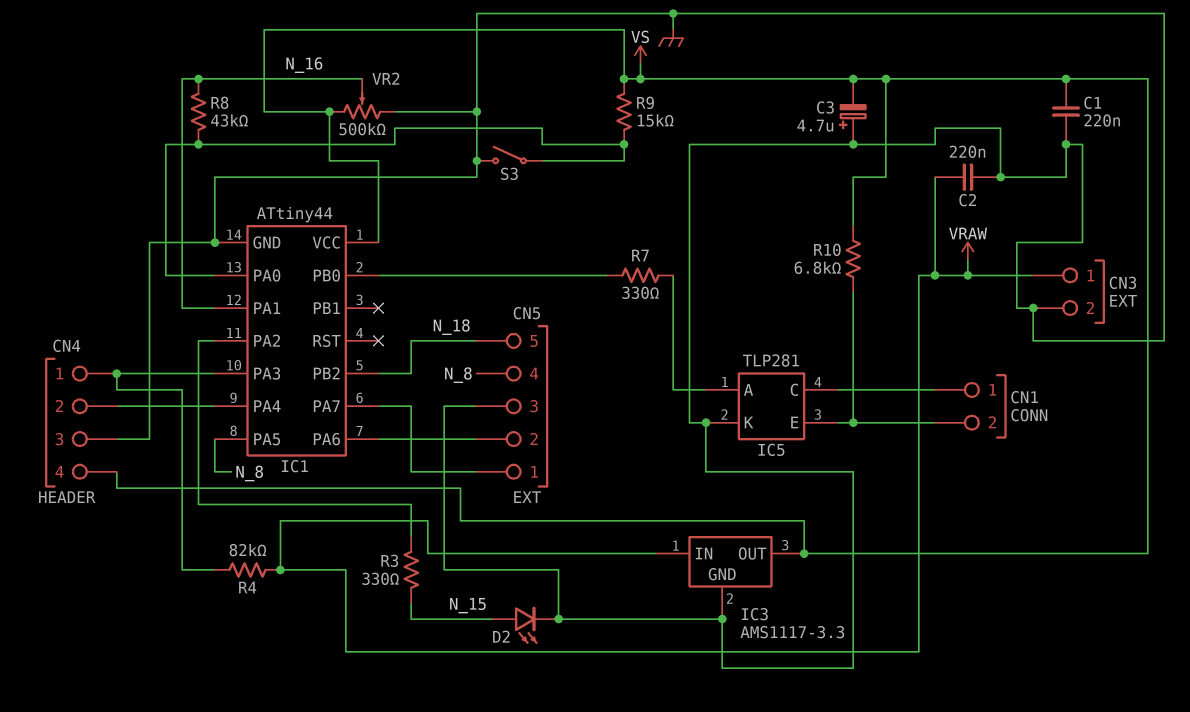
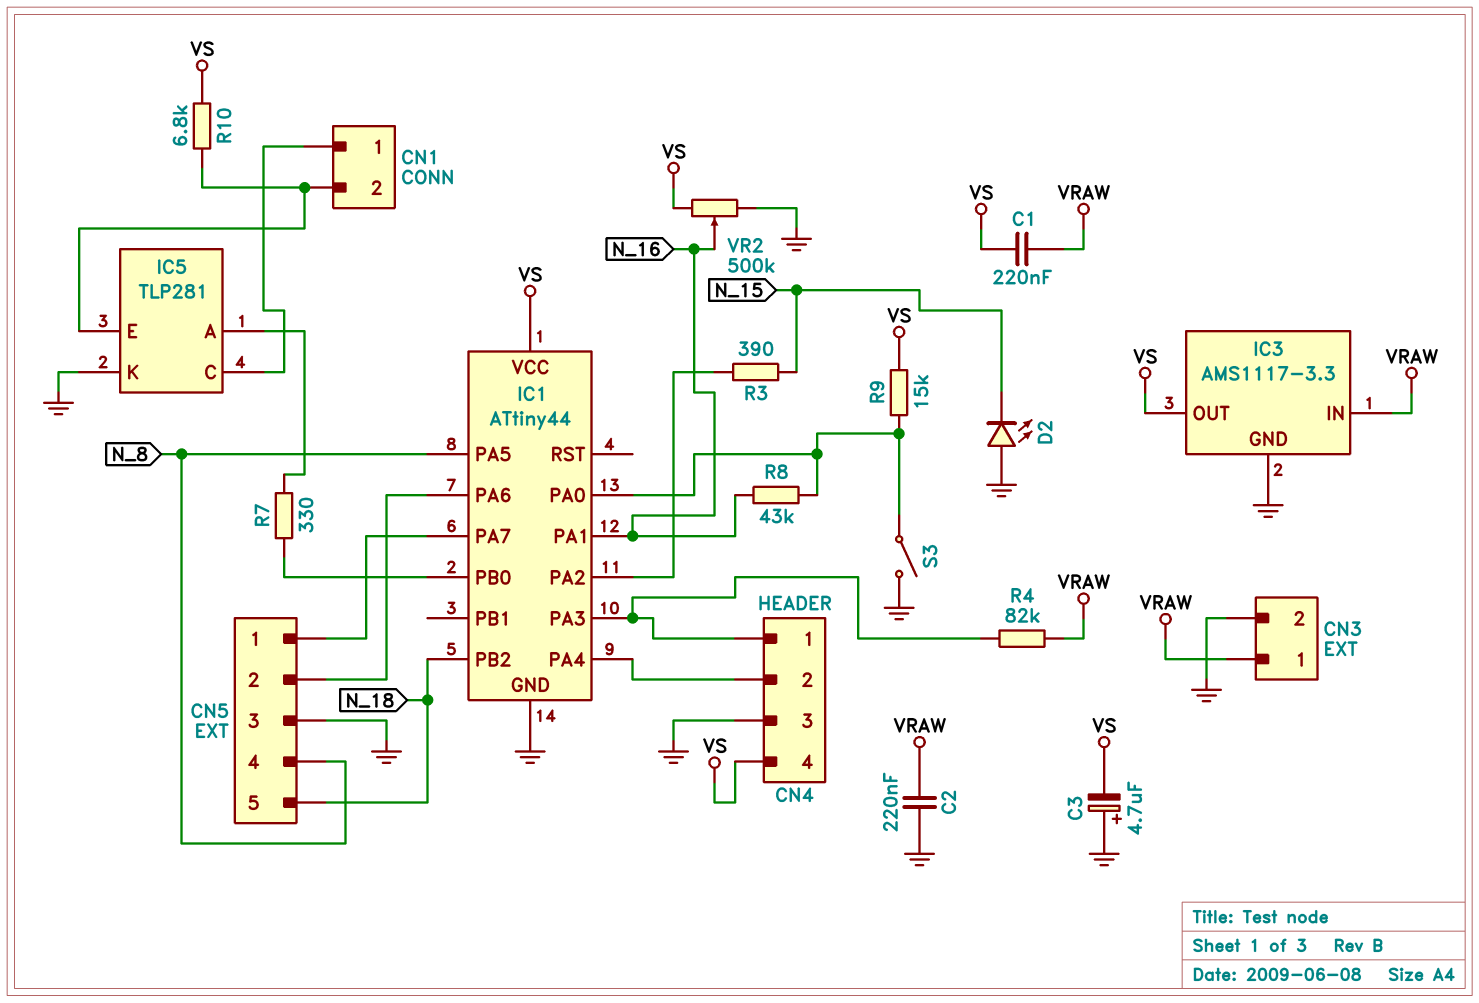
C1: 220nF (GND, VS) -> 220nF (VRAW, VS)
D2: LED (A N_15, K GND) -> LED (A GND, K N_15)
R3: 330 (IC1/PA2, N_15) -> 390 (IC1/PA2, N_15)

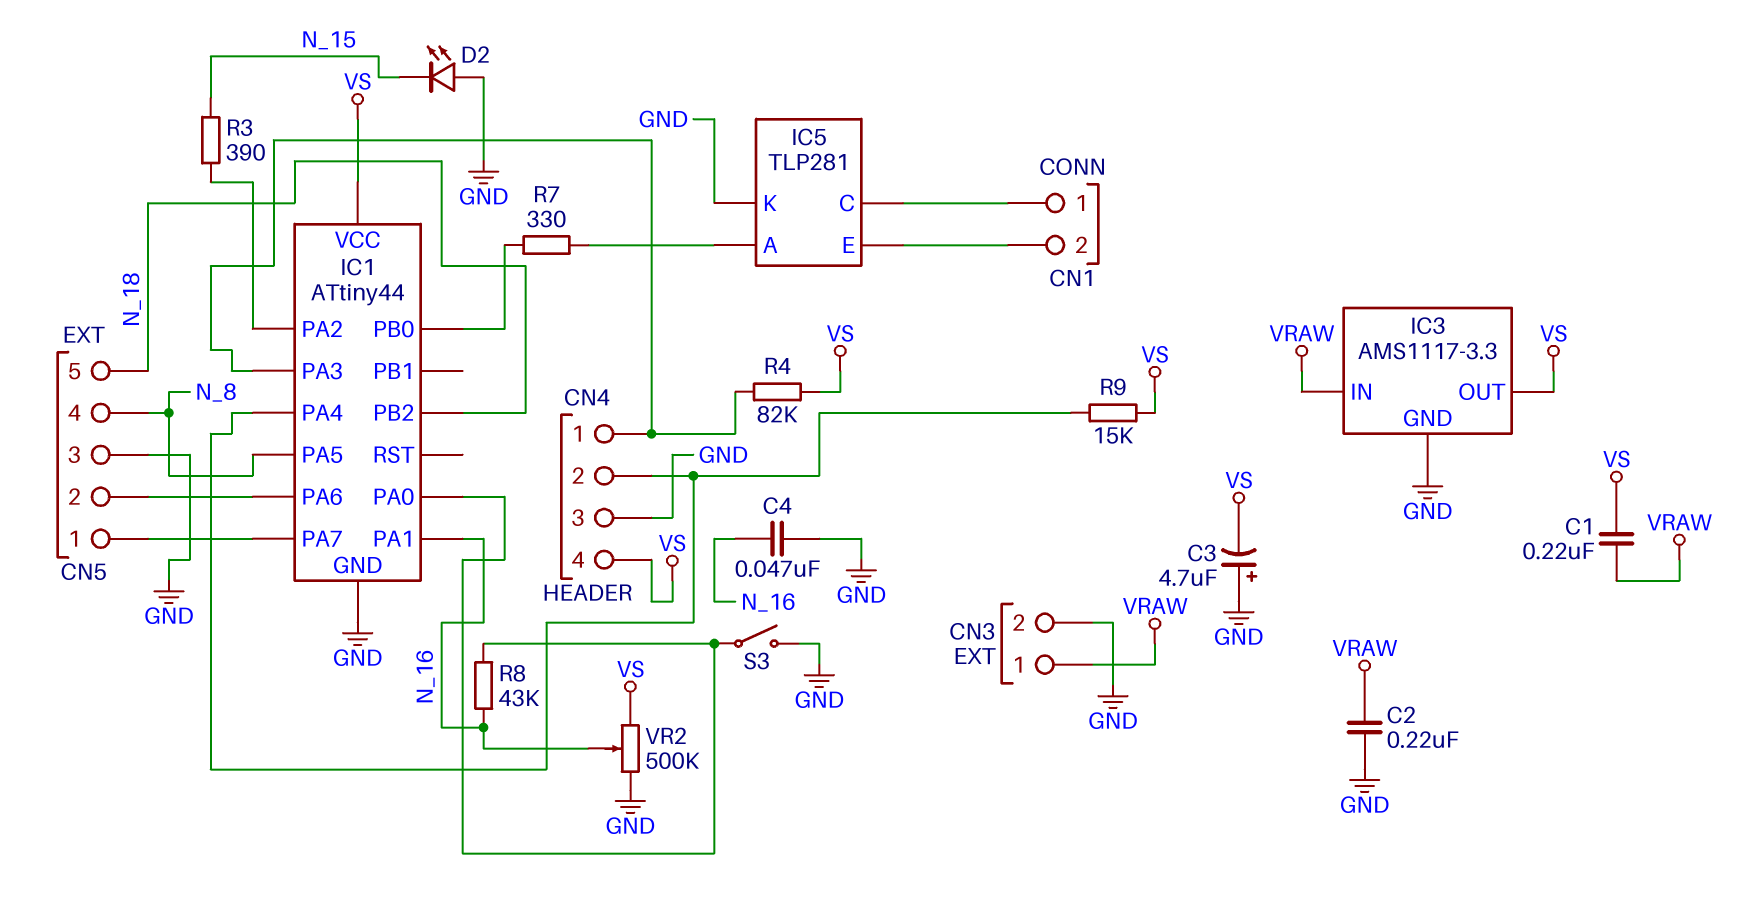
C4: none -> 47nF (GND, N_16)
R4: 82k (CN4/1, VRAW) -> 82k (CN4/1, VS)
R9: 15k (IC1/PA0, VS) -> 15k (CN4/2, VS)
R10: 6.8k (CN1/2, VS) -> none

